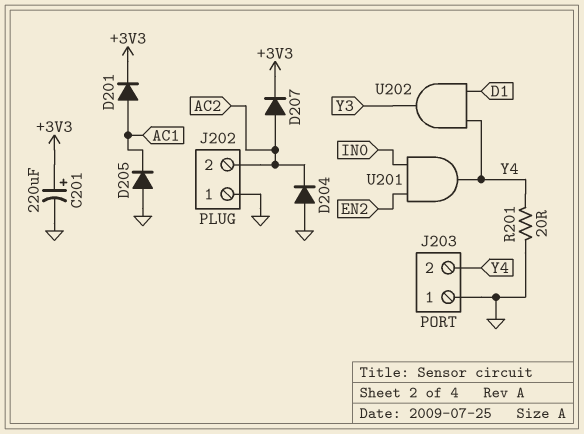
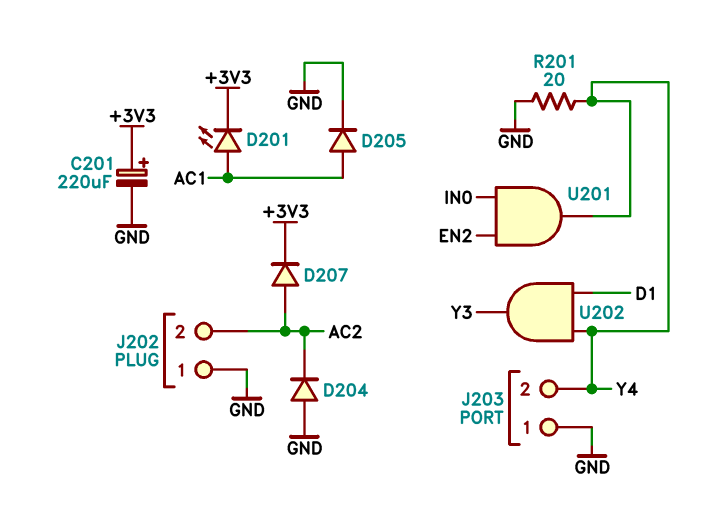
D201: diode (A AC1, K +3V3) -> LED (A AC1, K +3V3)
D205: diode (A GND, K AC1) -> diode (A AC1, K GND)

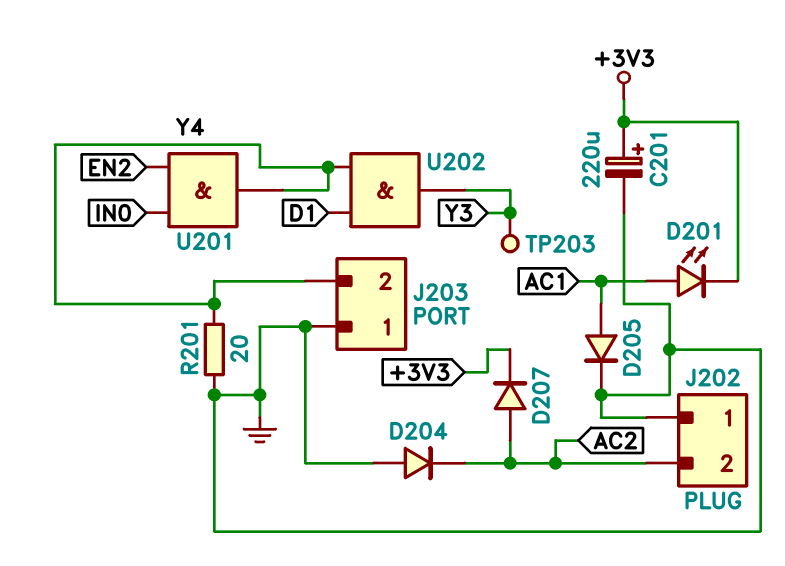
TP203: none -> test point (Y3)

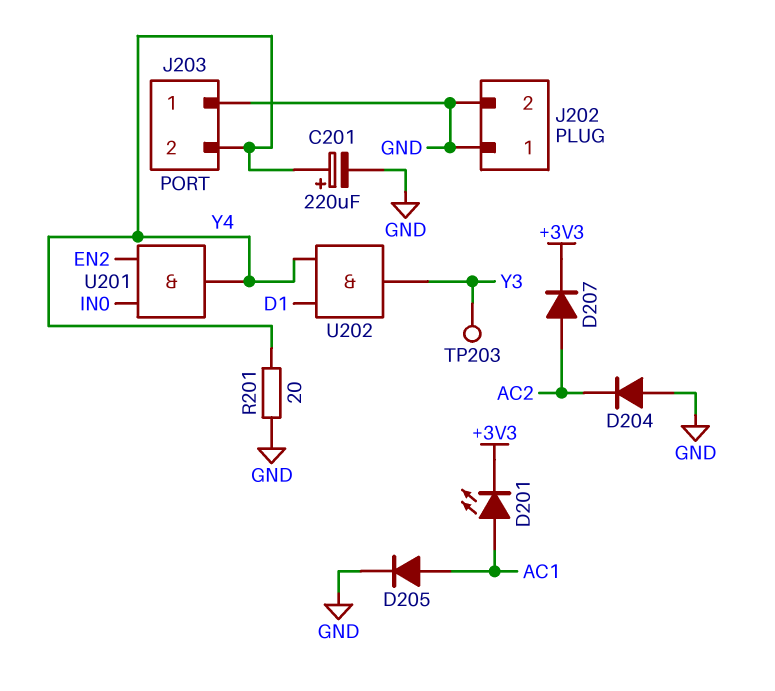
C201: 220uF (plus +3V3, minus GND) -> 220uF (plus Y4, minus GND)
J202 pin 2: AC2 -> GND

